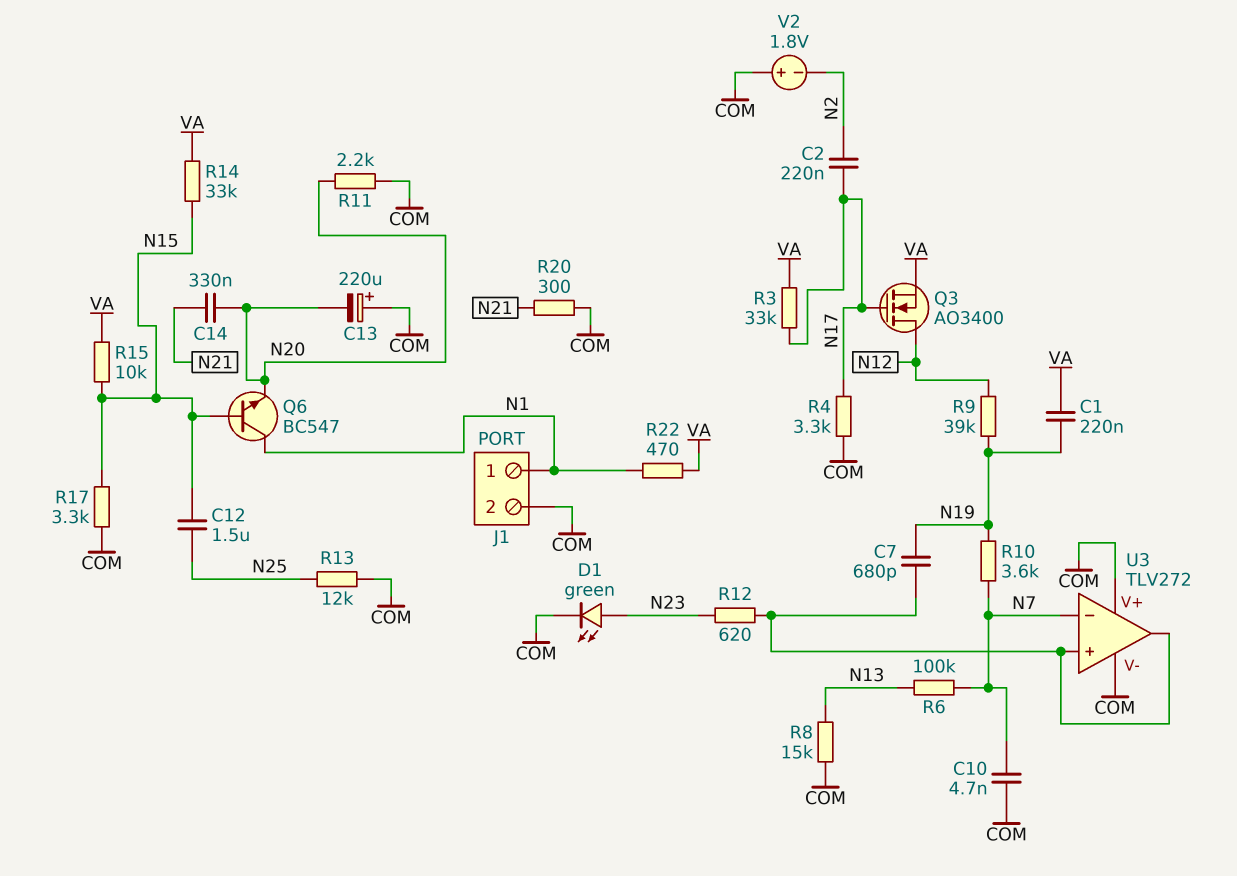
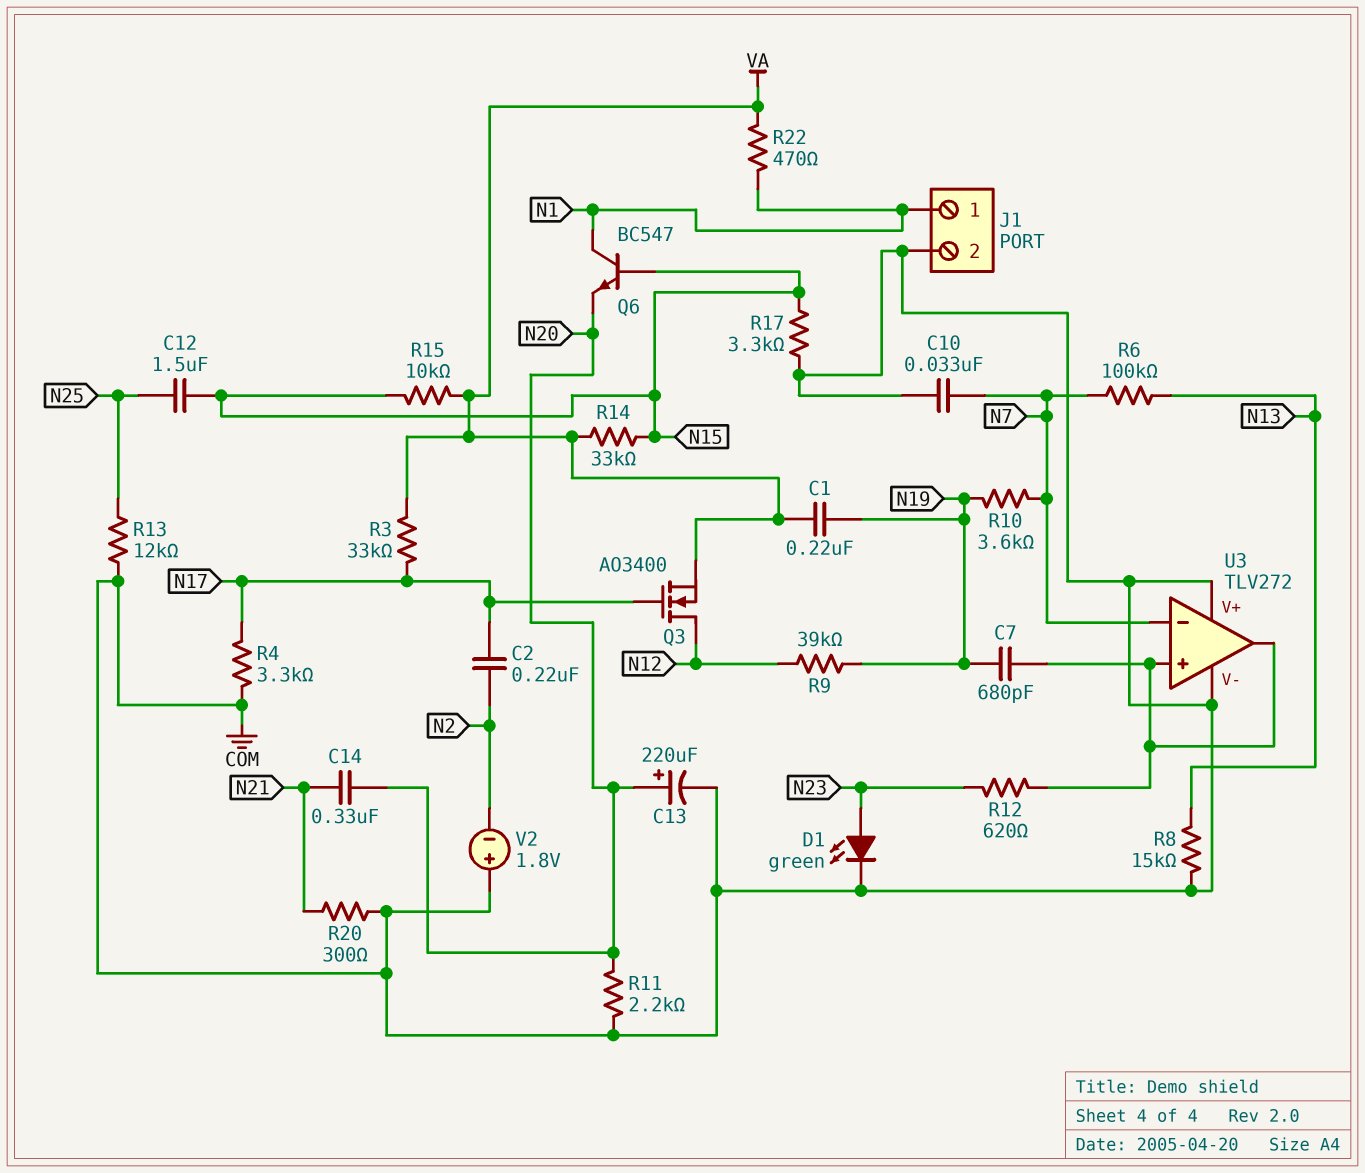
C10: 4.7nF (COM, N7) -> 33nF (COM, N7)
C13: 220uF (plus COM, minus N20) -> 220uF (plus N20, minus COM)

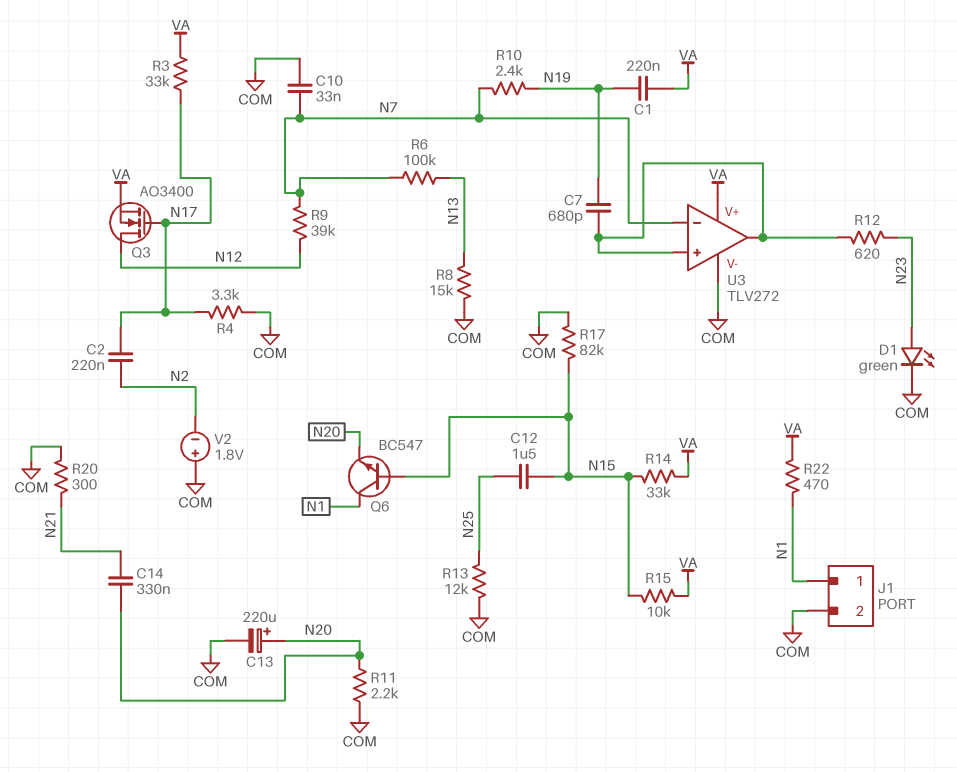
R9: 39k (N12, N19) -> 39k (N7, N12)
R10: 3.6k (N7, N19) -> 2.4k (N7, N19)
R17: 3.3k (COM, N15) -> 82k (COM, N15)
U3 pin V+: COM -> VA

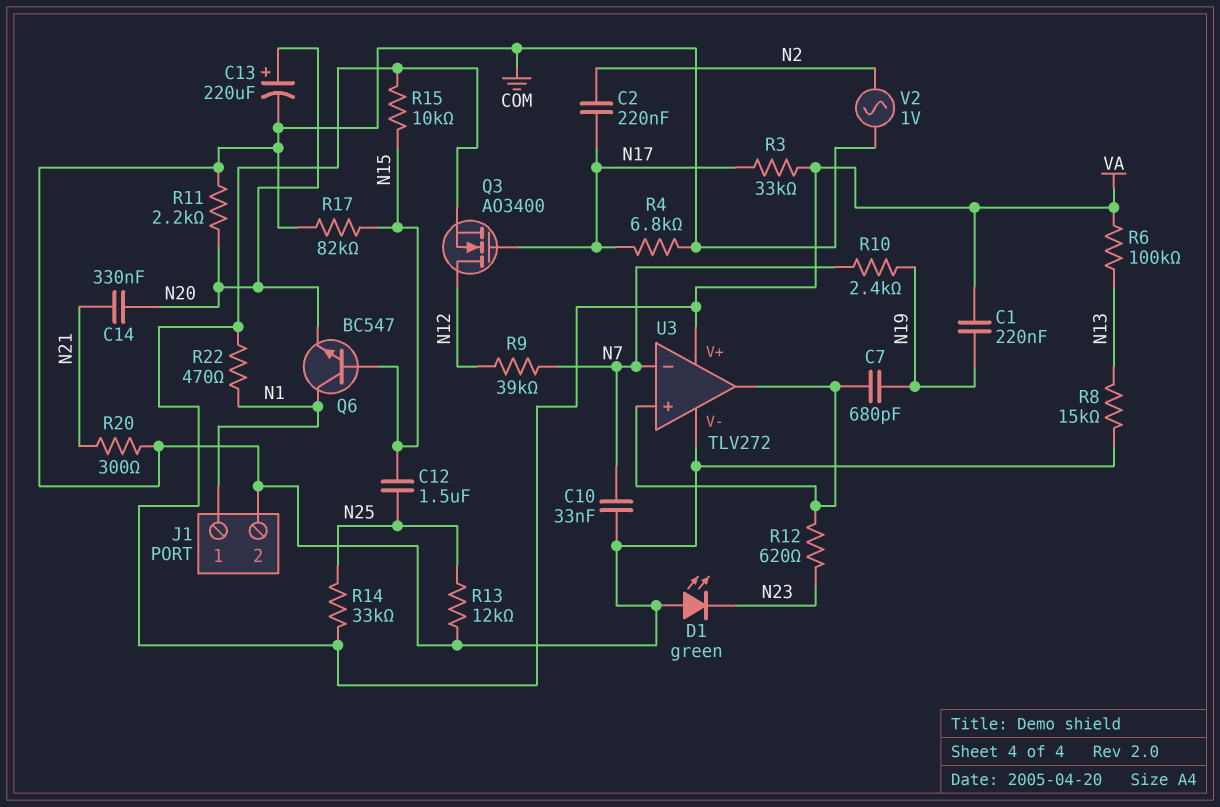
D1: LED green (A N23, K COM) -> LED green (A COM, K N23)
R4: 3.3k (COM, N17) -> 6.8k (COM, N17)
R6: 100k (N7, N13) -> 100k (N13, VA)
R14: 33k (N15, VA) -> 33k (N25, VA)
V2: 1.8V (plus COM, minus N2) -> AC 1V (COM, N2)

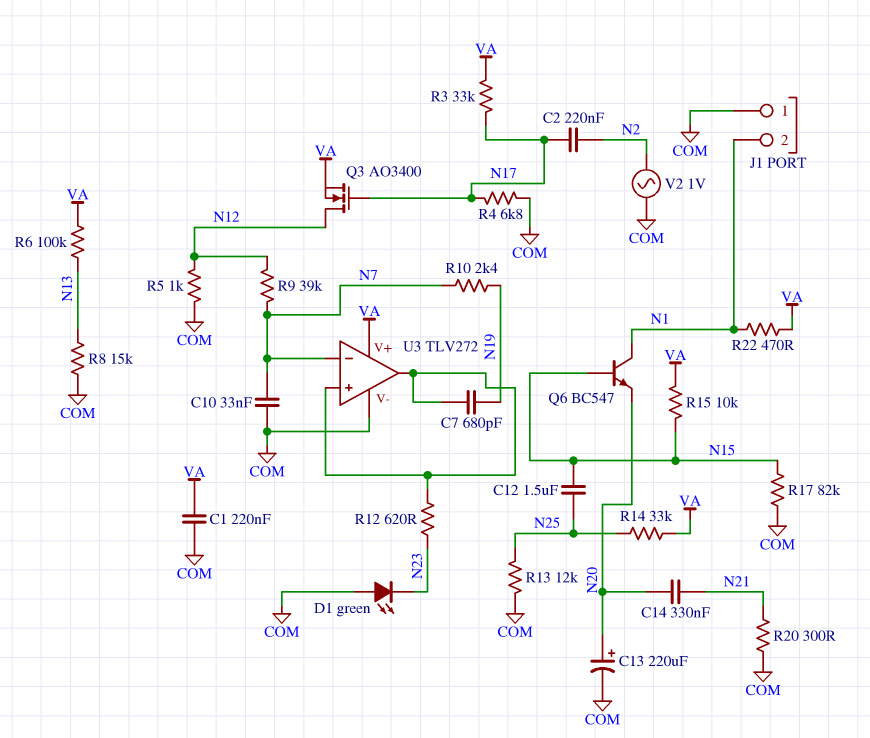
C1: 220nF (N19, VA) -> 220nF (COM, VA)
J1 pin 1: N1 -> COM
J1 pin 2: COM -> N1
R5: none -> 1k (COM, N12)
R11: 2.2k (COM, N20) -> none

